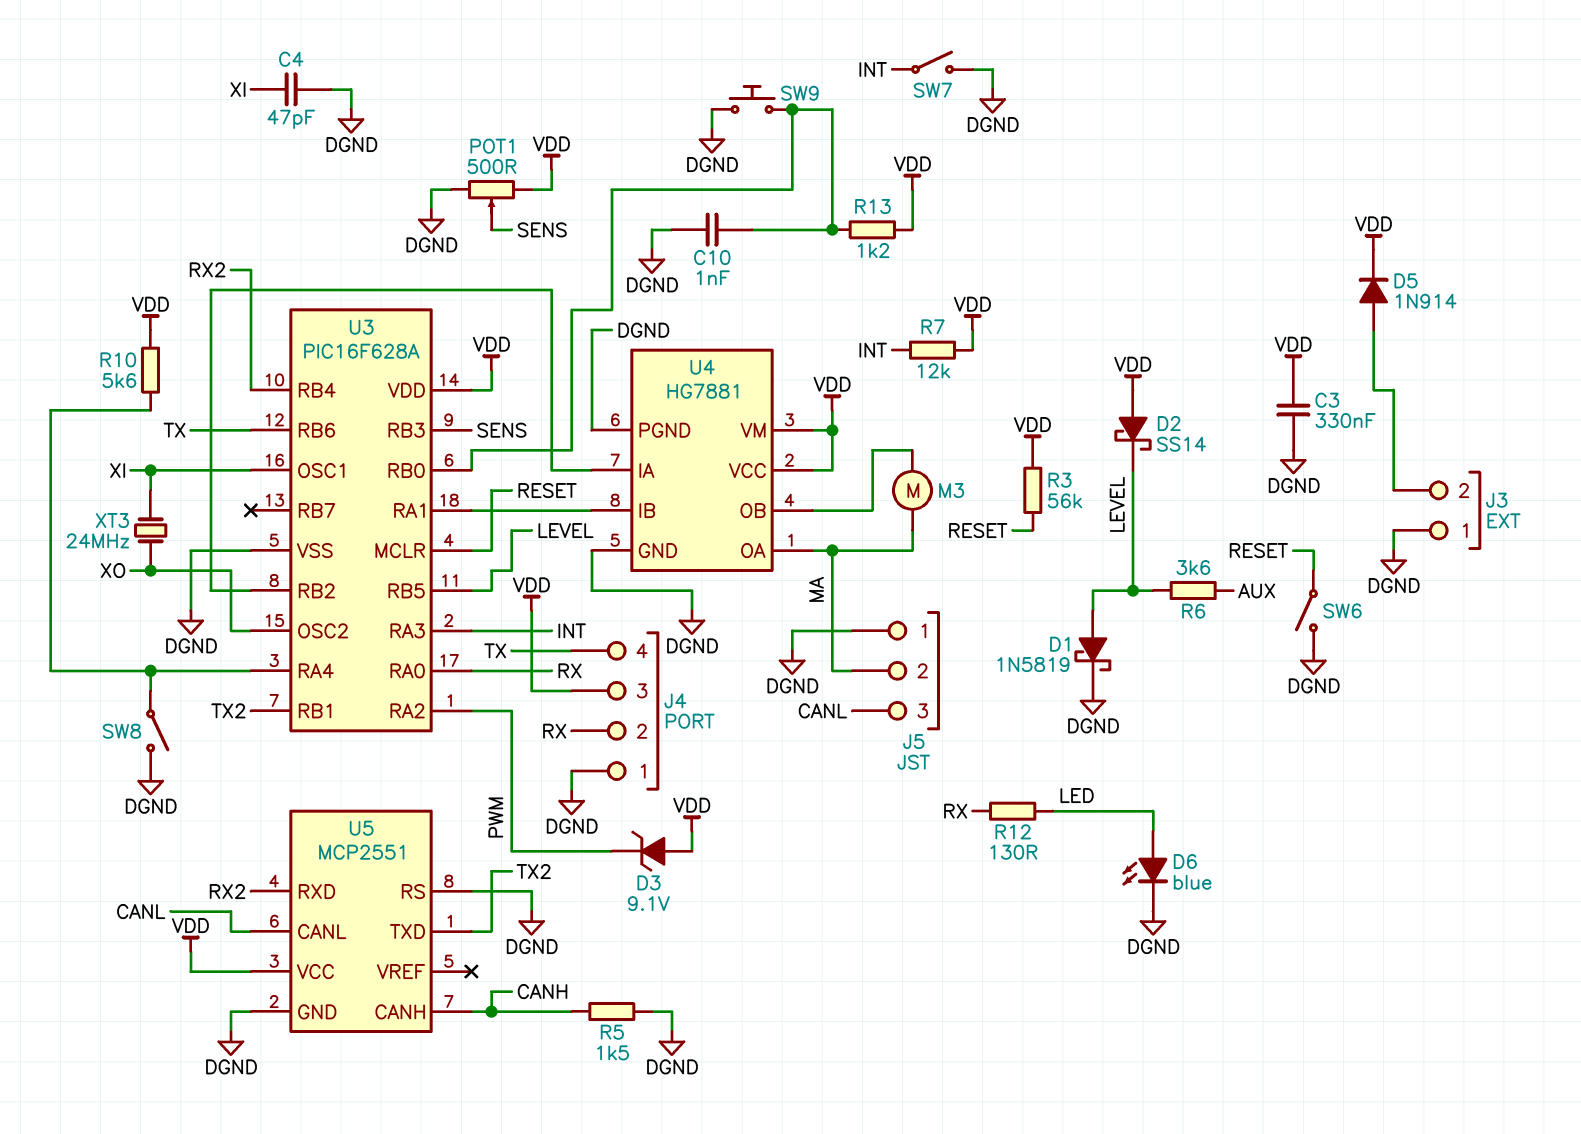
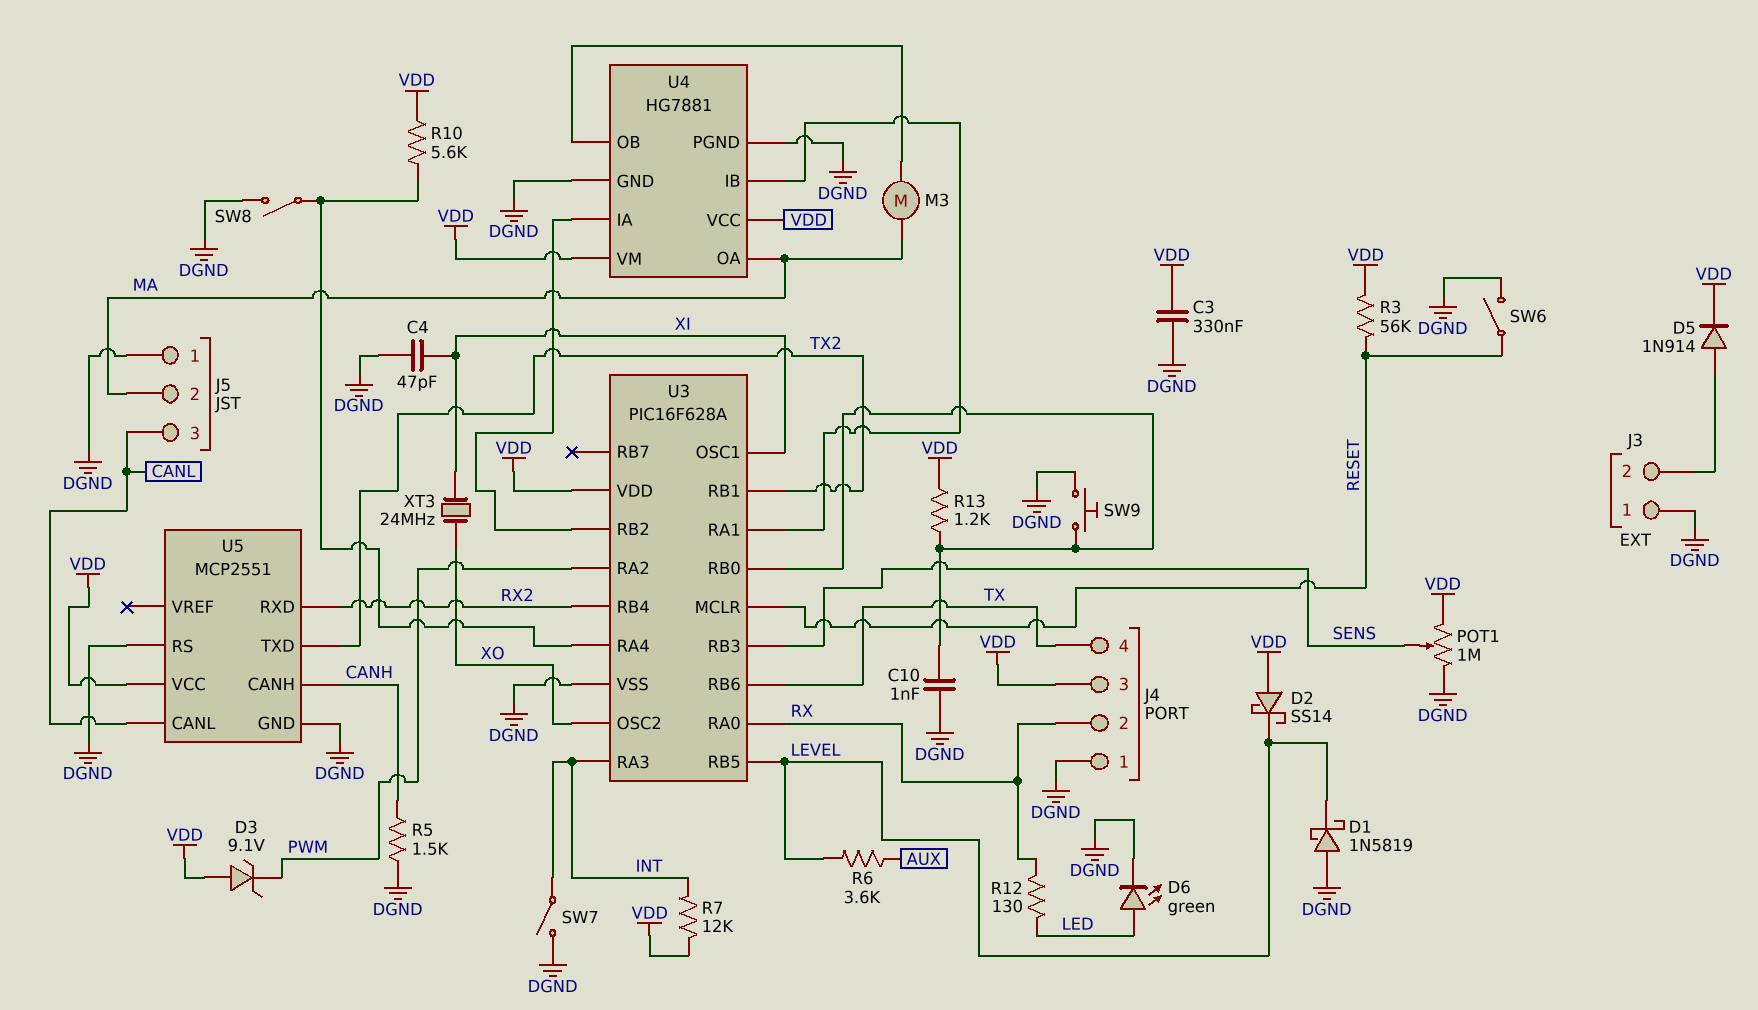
D1: schottky 1N5819 (A LEVEL, K DGND) -> schottky 1N5819 (A DGND, K LEVEL)
D6: LED blue (A LED, K DGND) -> LED green (A LED, K DGND)
POT1: 500 (DGND, VDD, wiper SENS) -> 1M (DGND, VDD, wiper SENS)

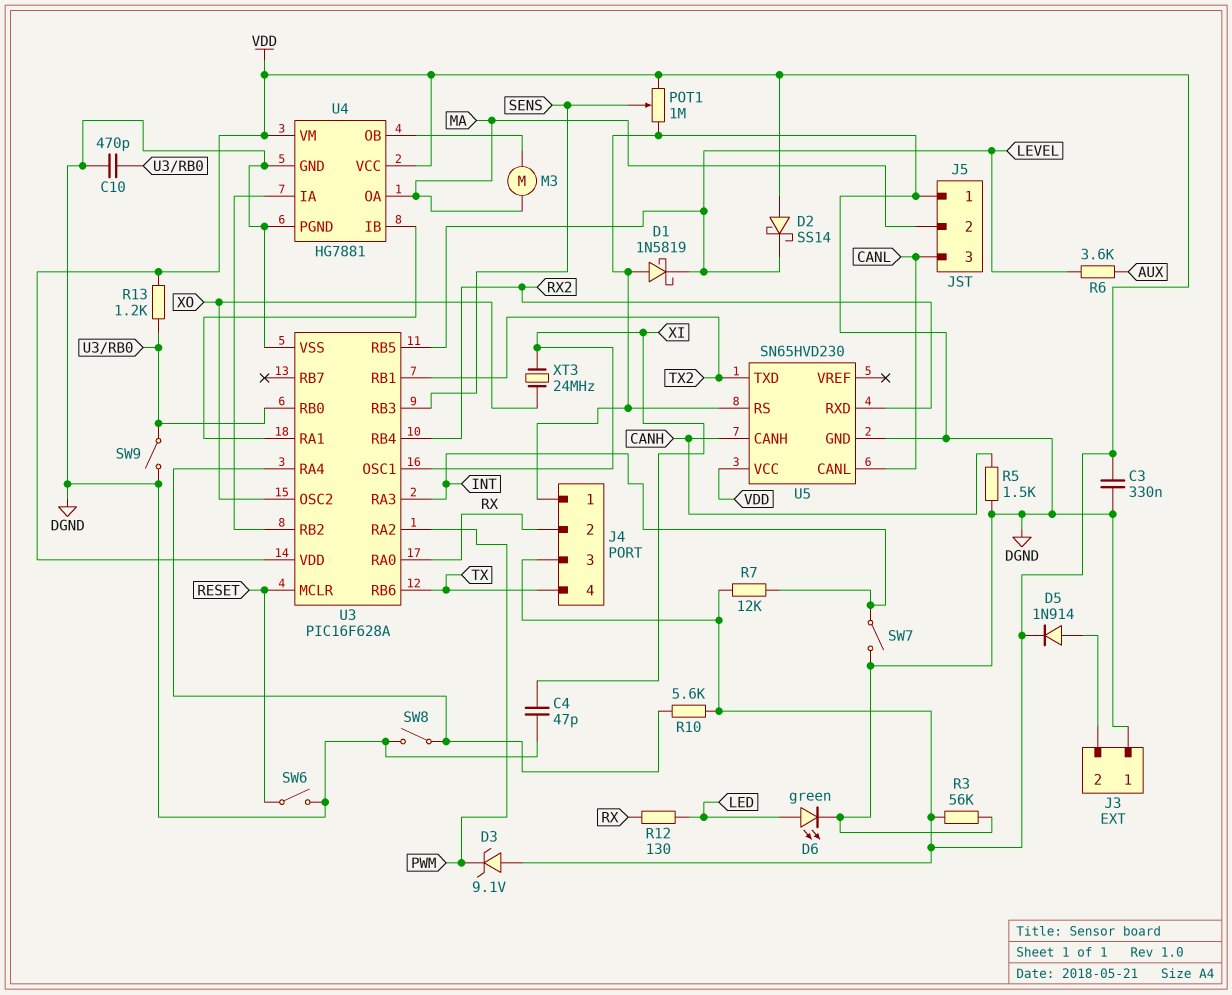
C10: 1nF (DGND, U3/RB0) -> 470pF (DGND, U3/RB0)
R3: 56k (RESET, VDD) -> 56k (DGND, VDD)
SW9: button (DGND, U3/RB0) -> switch (DGND, U3/RB0)
U5: MCP2551 -> SN65HVD230

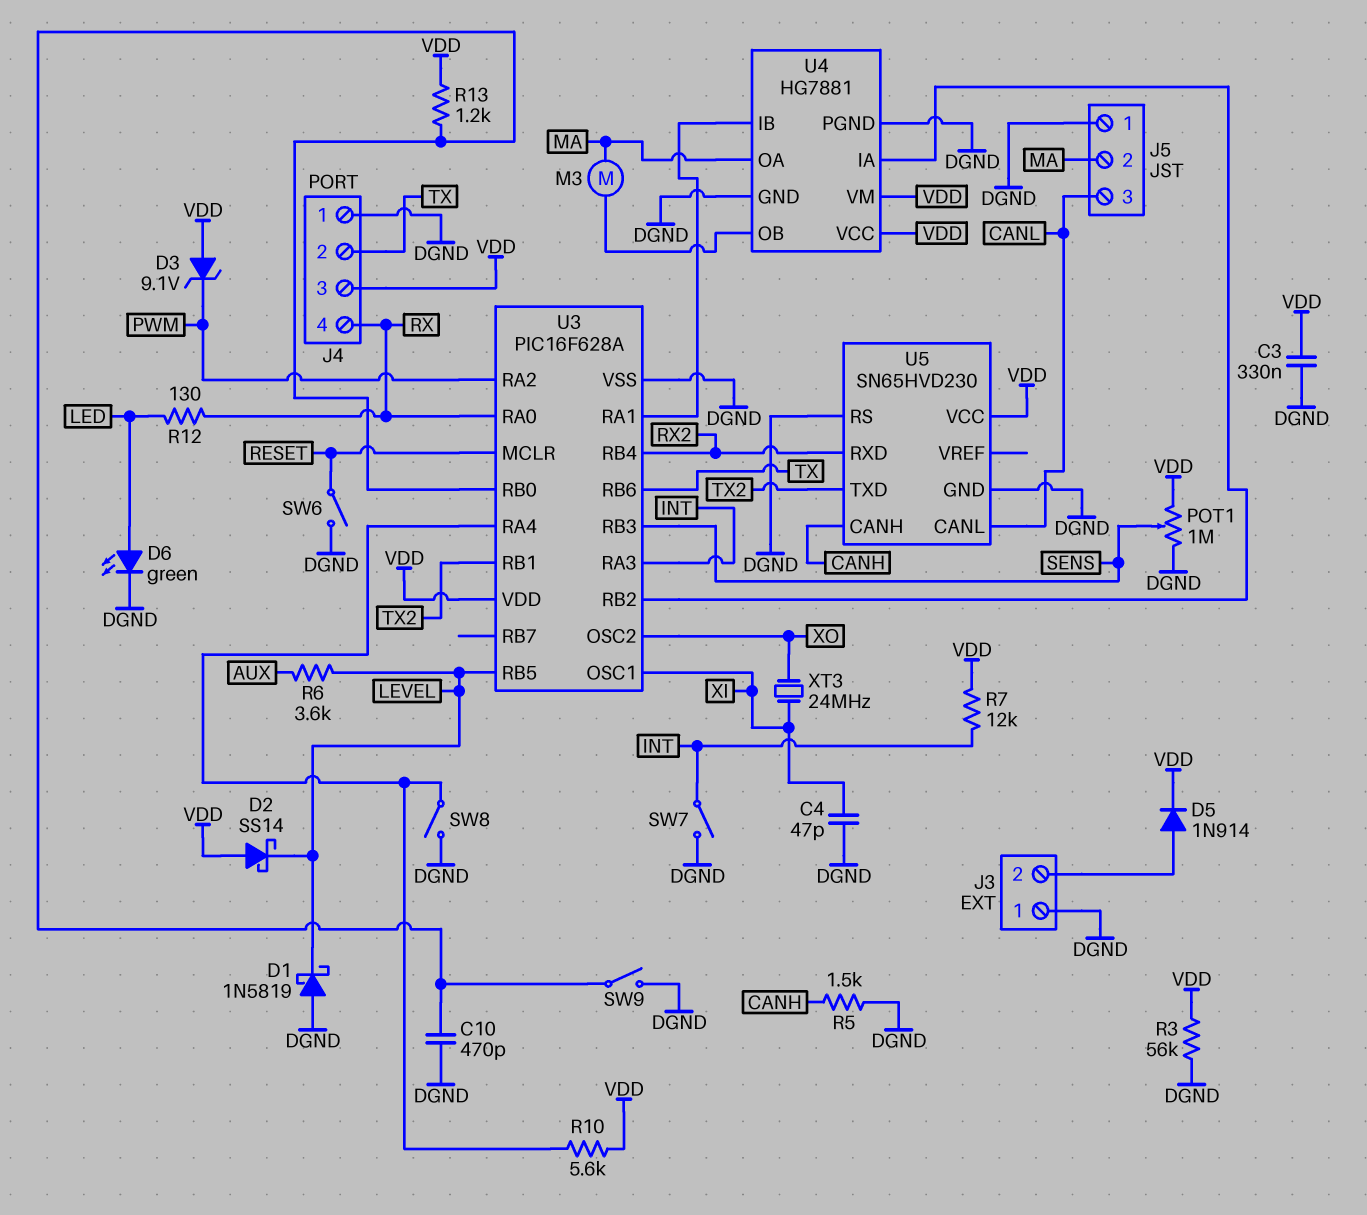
J4 pin 2: RX -> TX
J4 pin 4: TX -> RX

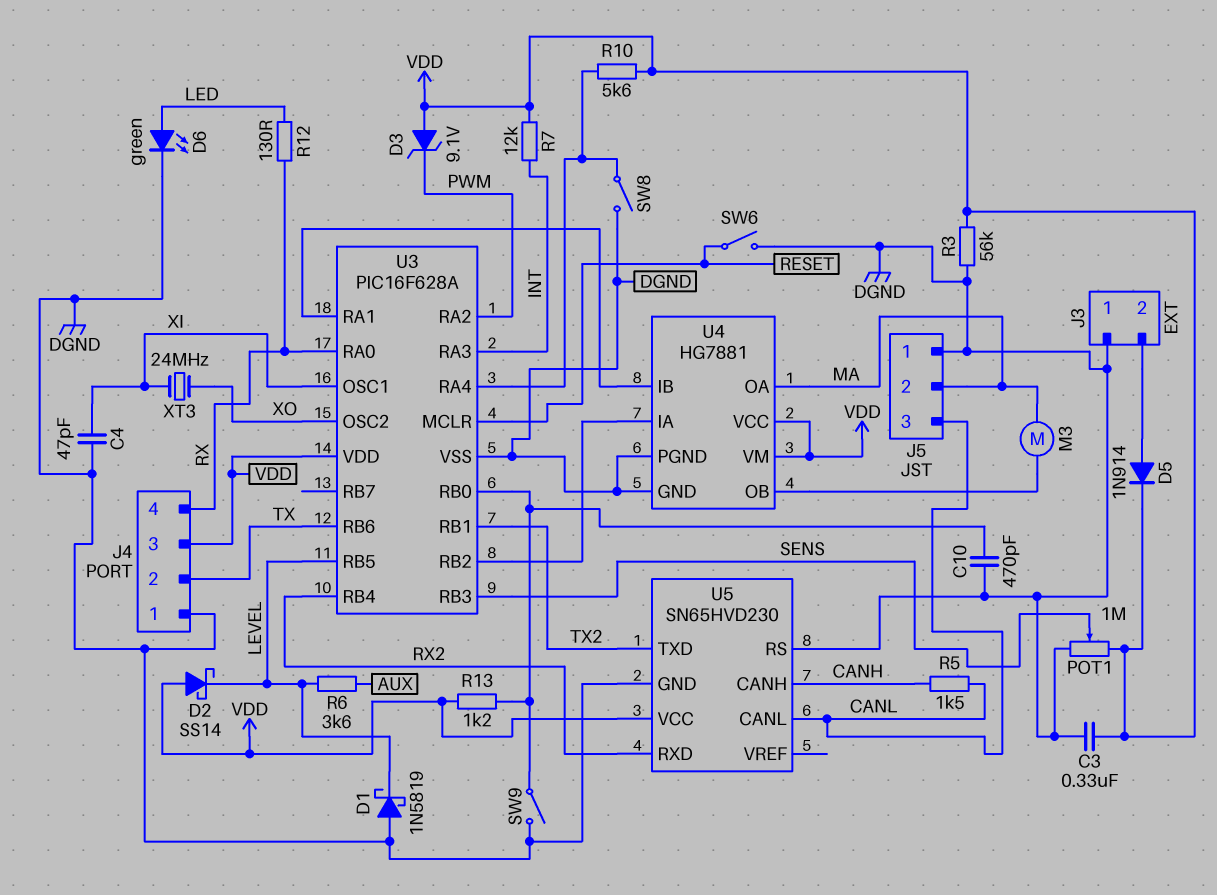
R5: 1.5k (CANH, DGND) -> 1.5k (CANH, CANL)
SW7: switch (DGND, INT) -> none

